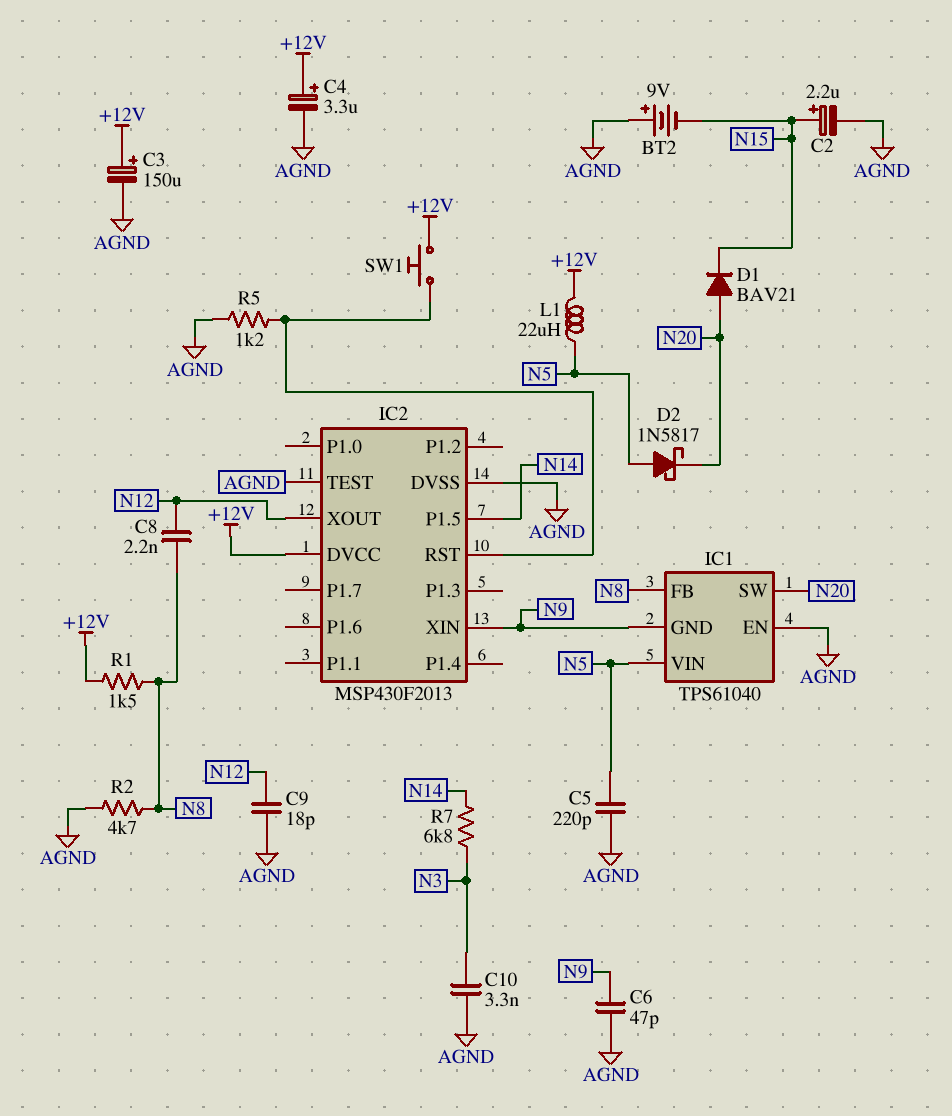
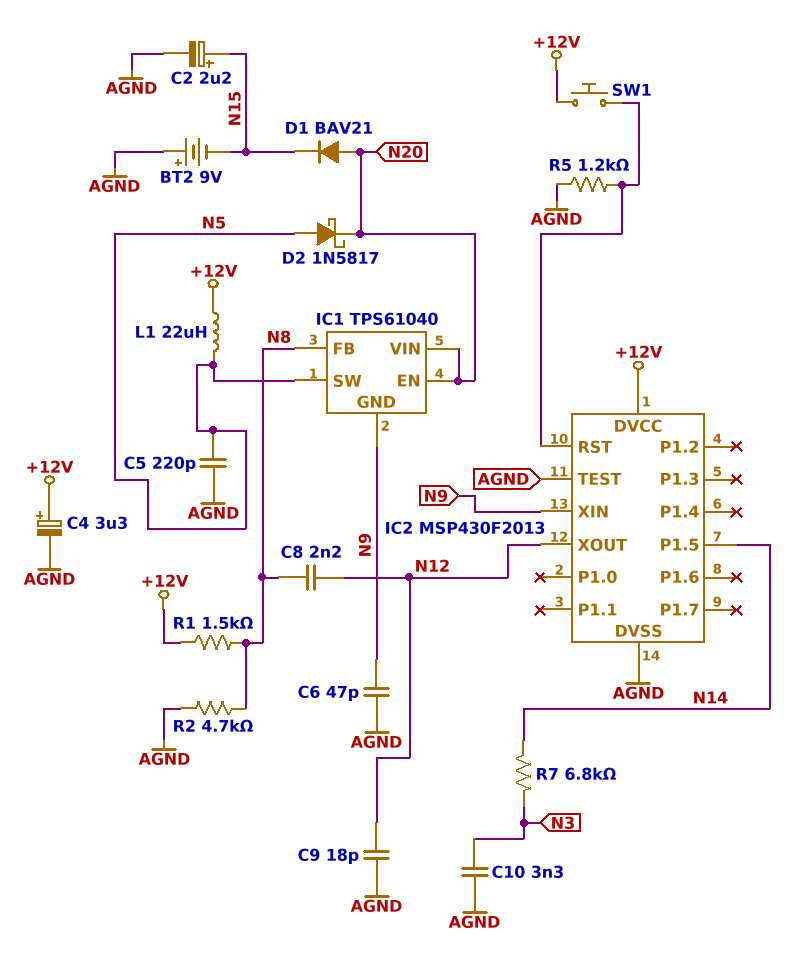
C3: 150uF (plus +12V, minus AGND) -> none
IC1 pin EN: AGND -> N20
IC1 pin SW: N20 -> N5
IC1 pin VIN: N5 -> N20

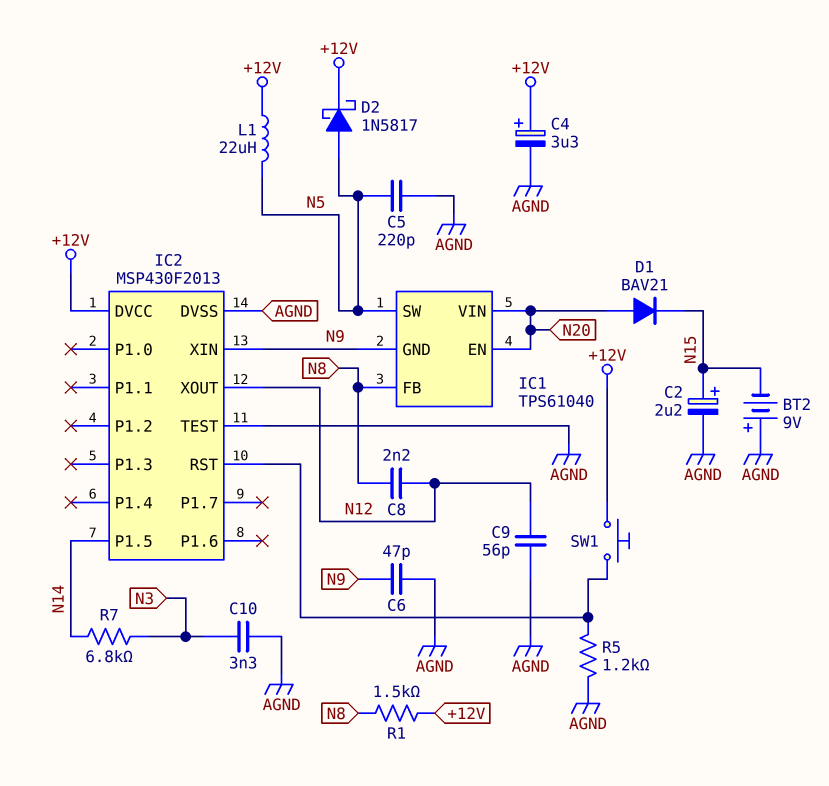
C9: 18pF (AGND, N12) -> 56pF (AGND, N12)
D2: schottky 1N5817 (A N5, K N20) -> schottky 1N5817 (A N5, K +12V)
R2: 4.7k (AGND, N8) -> none

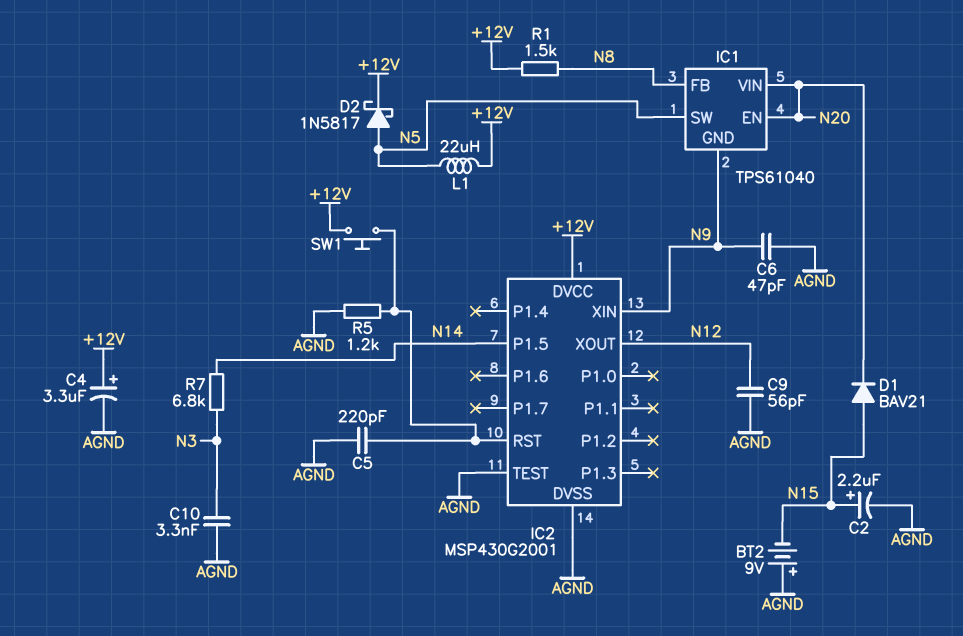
C5: 220pF (AGND, N5) -> 220pF (AGND, IC2/RST)
C8: 2.2nF (N8, N12) -> none
D1: diode BAV21 (A N20, K N15) -> diode BAV21 (A N15, K N20)
IC2: MSP430F2013 -> MSP430G2001

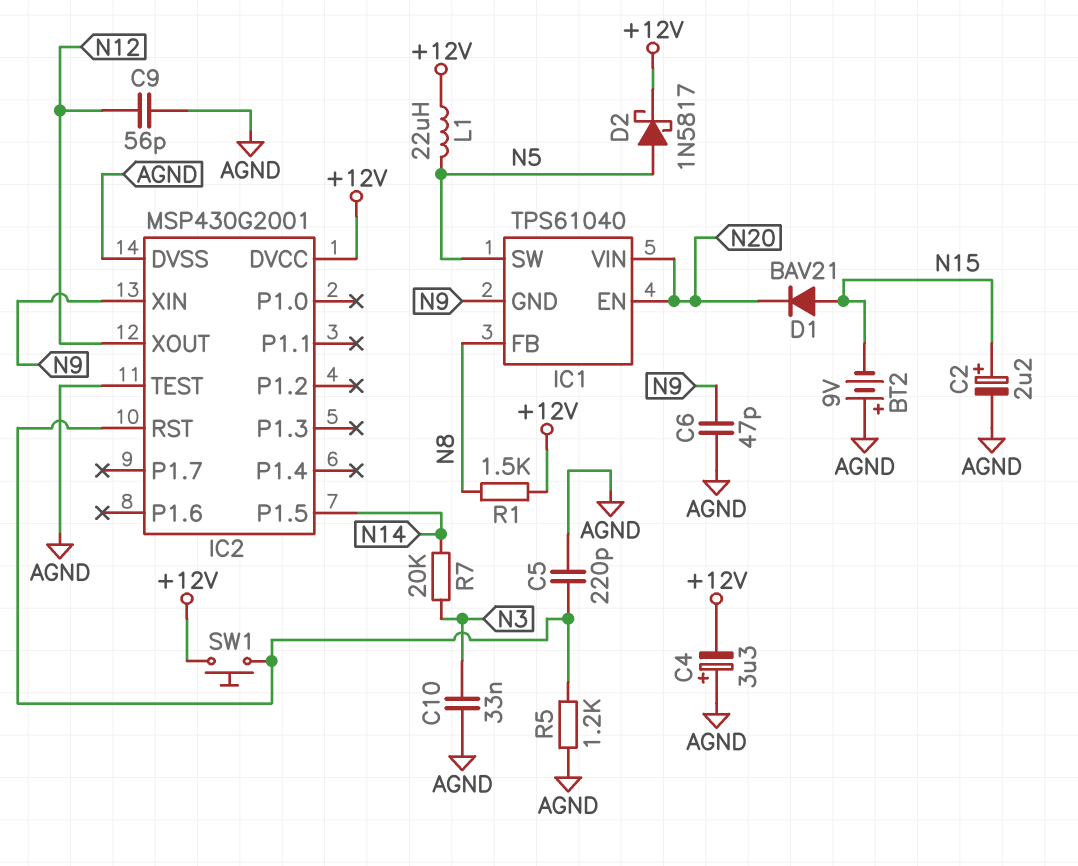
C4: 3.3uF (plus +12V, minus AGND) -> 3.3uF (plus AGND, minus +12V)
C10: 3.3nF (AGND, N3) -> 33nF (AGND, N3)
R7: 6.8k (N3, N14) -> 20k (N3, N14)

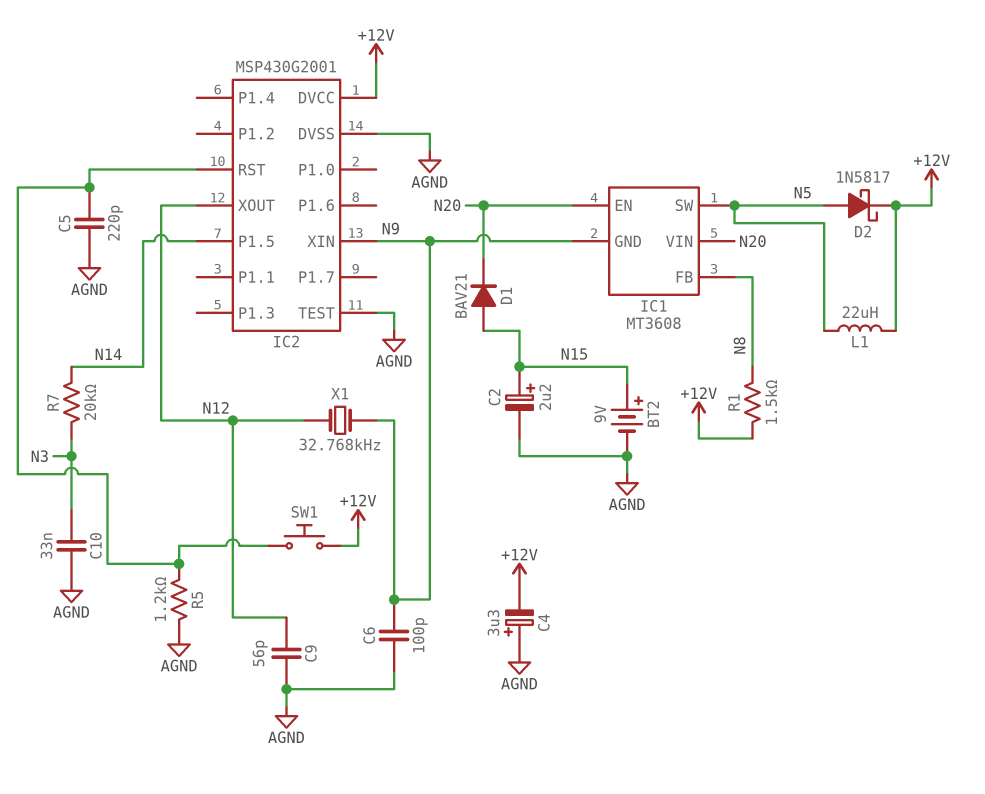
BT2: 9V (plus AGND, minus N15) -> 9V (plus N15, minus AGND)
C6: 47pF (AGND, N9) -> 100pF (AGND, N9)
IC1: TPS61040 -> MT3608
X1: none -> 32.768kHz (N9, N12)

